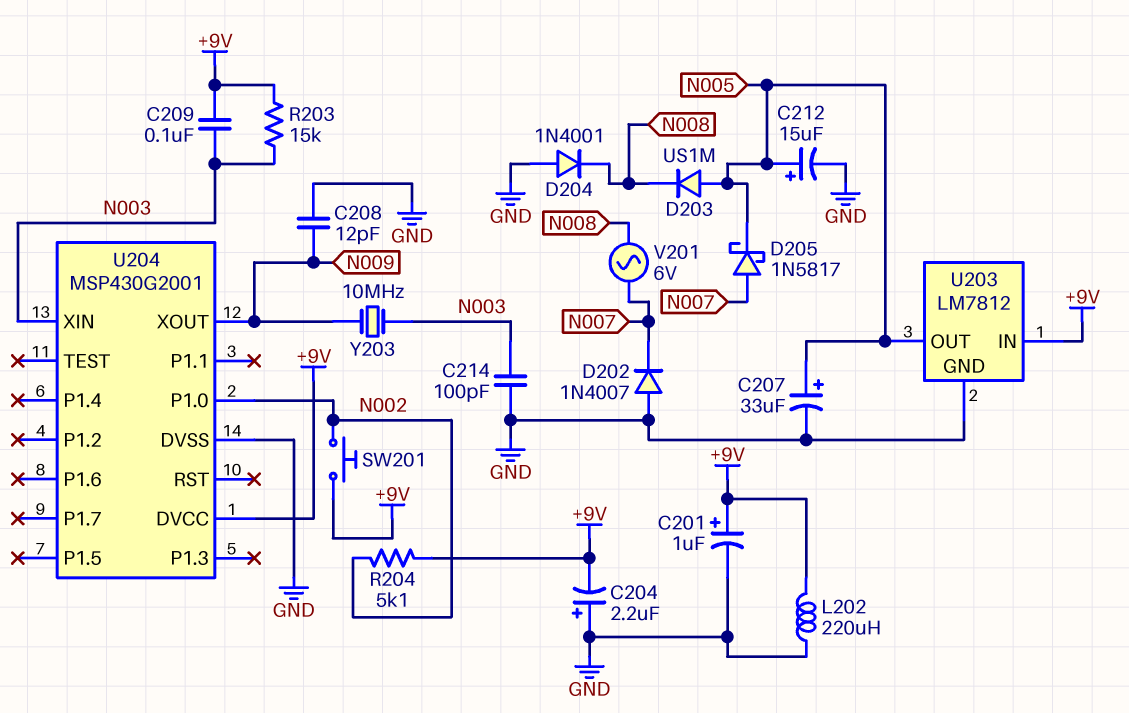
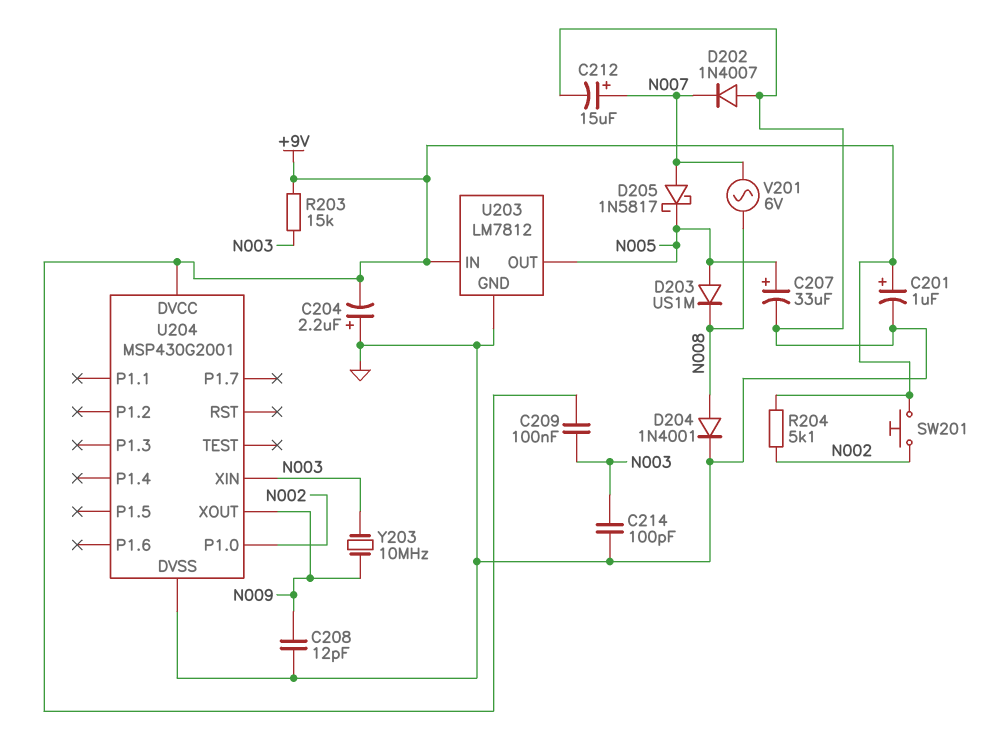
C212: 15uF (plus N005, minus GND) -> 15uF (plus N007, minus GND)
D204: diode 1N4001 (A GND, K N008) -> diode 1N4001 (A N008, K GND)
L202: 220uH (+9V, GND) -> none

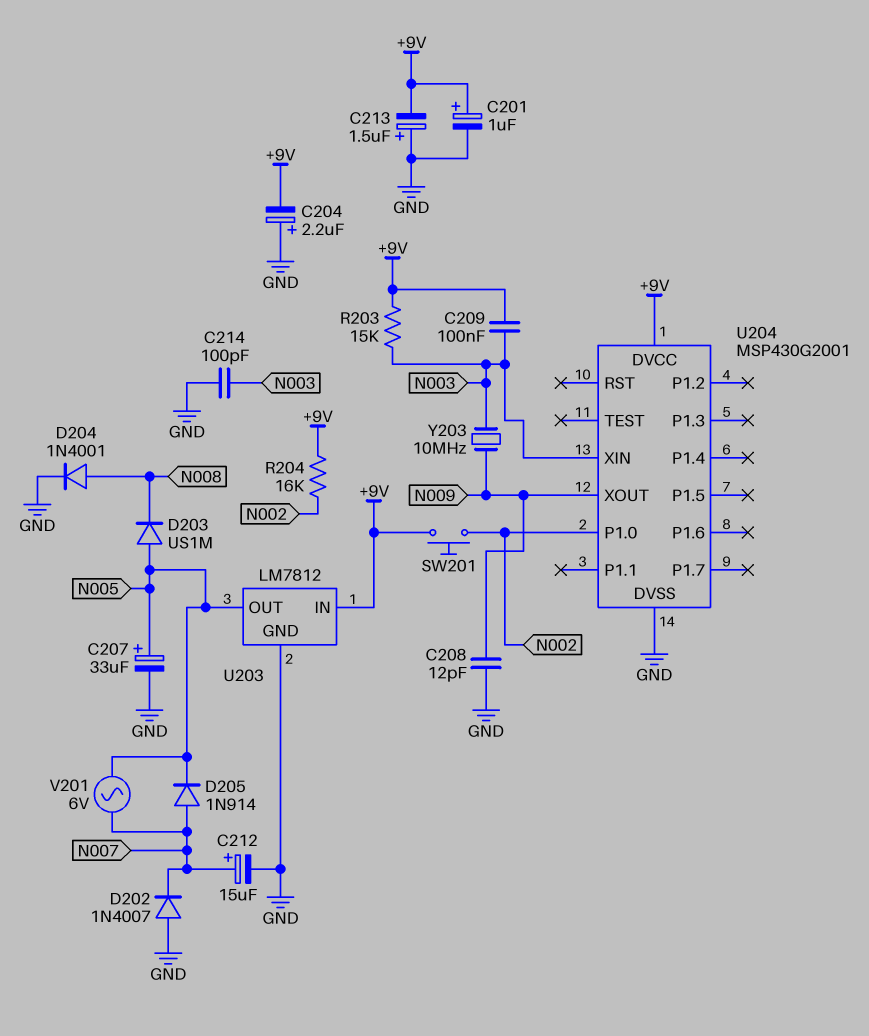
C213: none -> 1.5uF (plus GND, minus +9V)
D205: schottky 1N5817 (A N007, K N005) -> diode 1N914 (A N007, K N005)
R204: 5.1k (+9V, N002) -> 16k (+9V, N002)
V201: AC 6V (N007, N008) -> AC 6V (N005, N007)

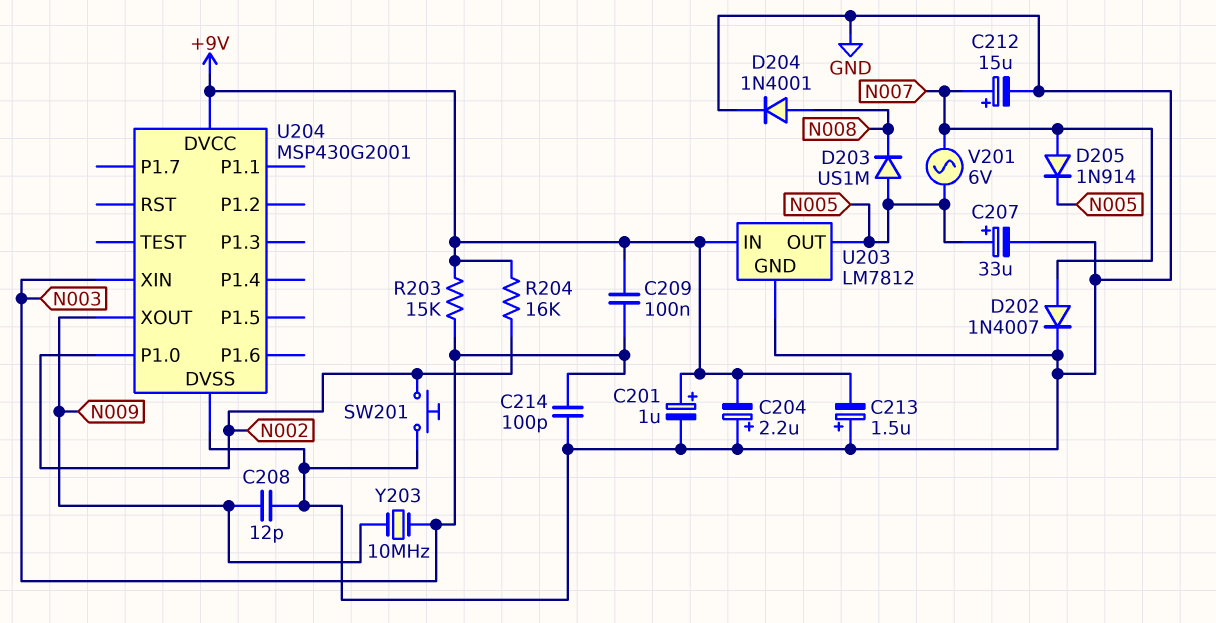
D202: diode 1N4007 (A GND, K N007) -> diode 1N4007 (A N007, K GND)
SW201: button (+9V, N002) -> button (GND, N002)

